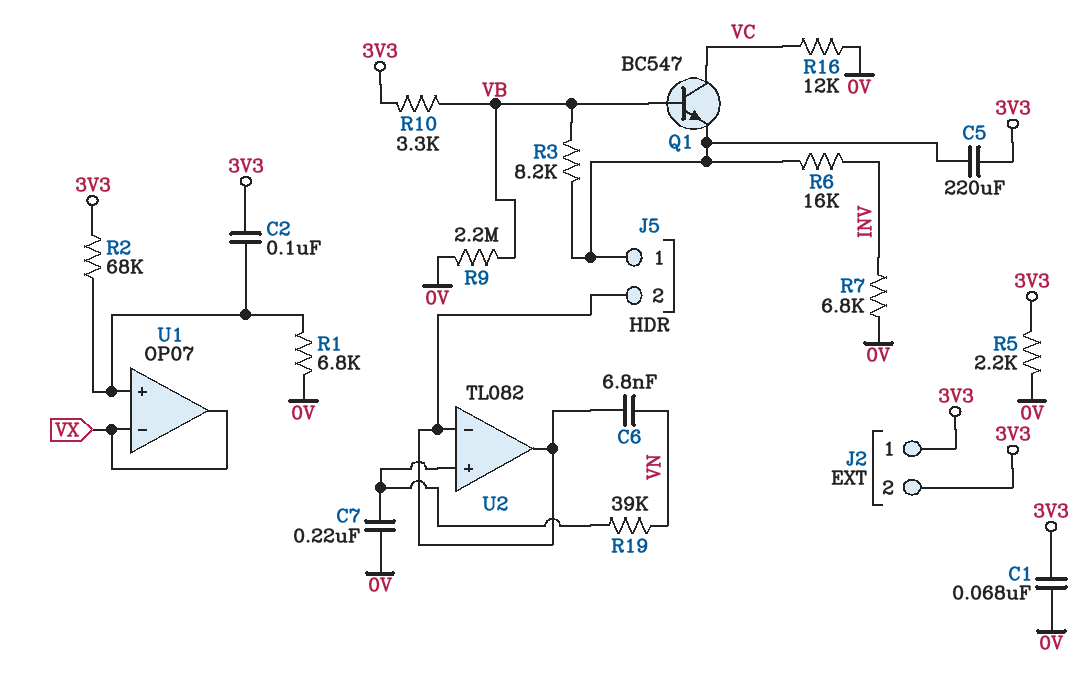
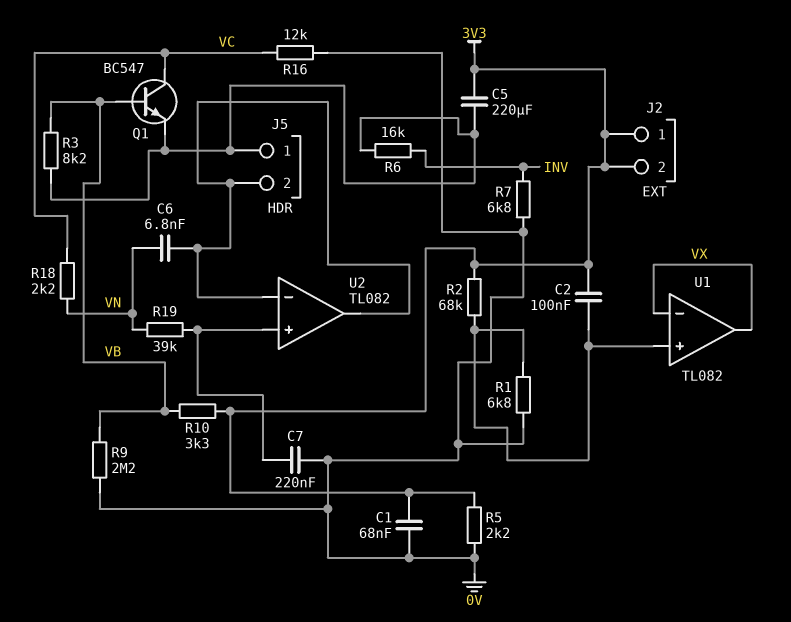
R18: none -> 2.2k (VC, VN)
U1: OP07 -> TL082

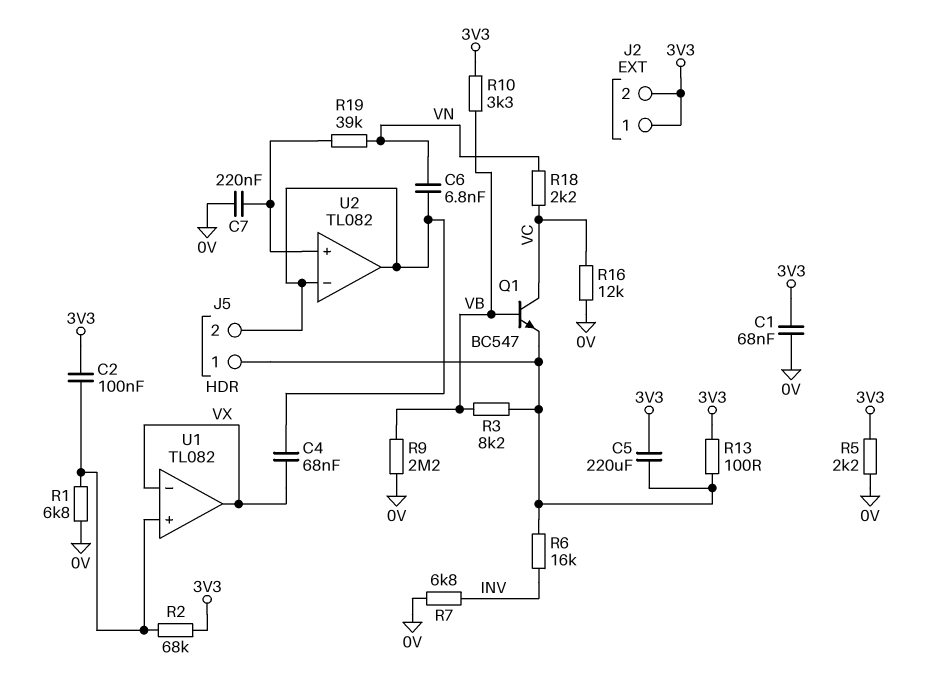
C4: none -> 68nF (J5/2, VX)
R13: none -> 100 (3V3, J5/1)

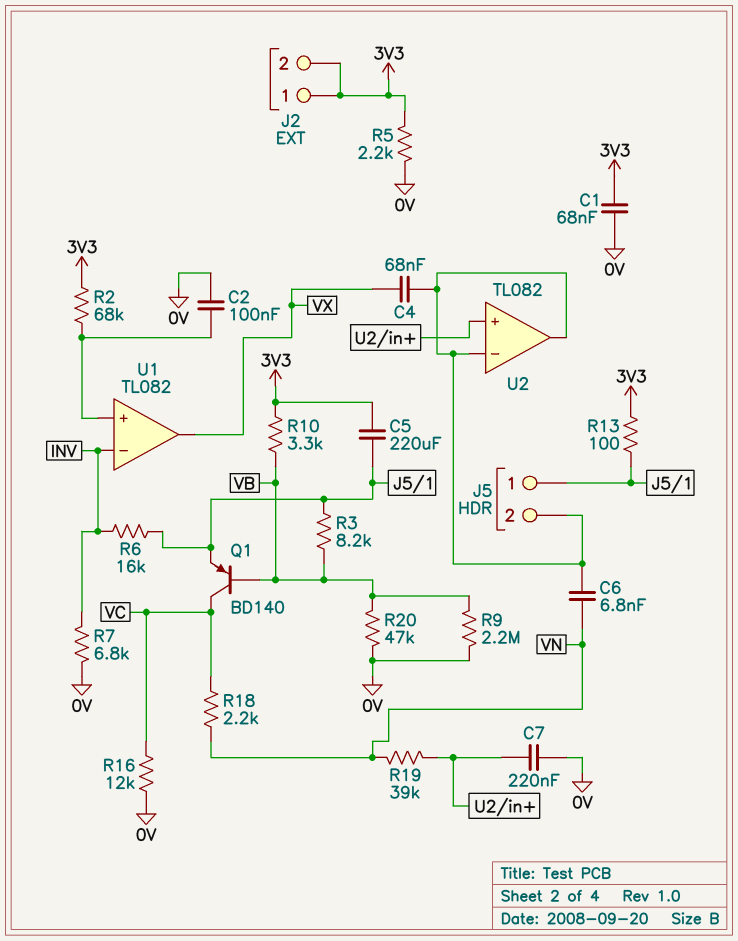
C2: 100nF (3V3, U1/in+) -> 100nF (0V, U1/in+)
Q1: NPN BC547 (B VB, C VC, E J5/1) -> PNP BD140 (B VB, C VC, E J5/1)
R1: 6.8k (0V, U1/in+) -> none
R20: none -> 47k (0V, VB)
U1 pin in-: VX -> INV

